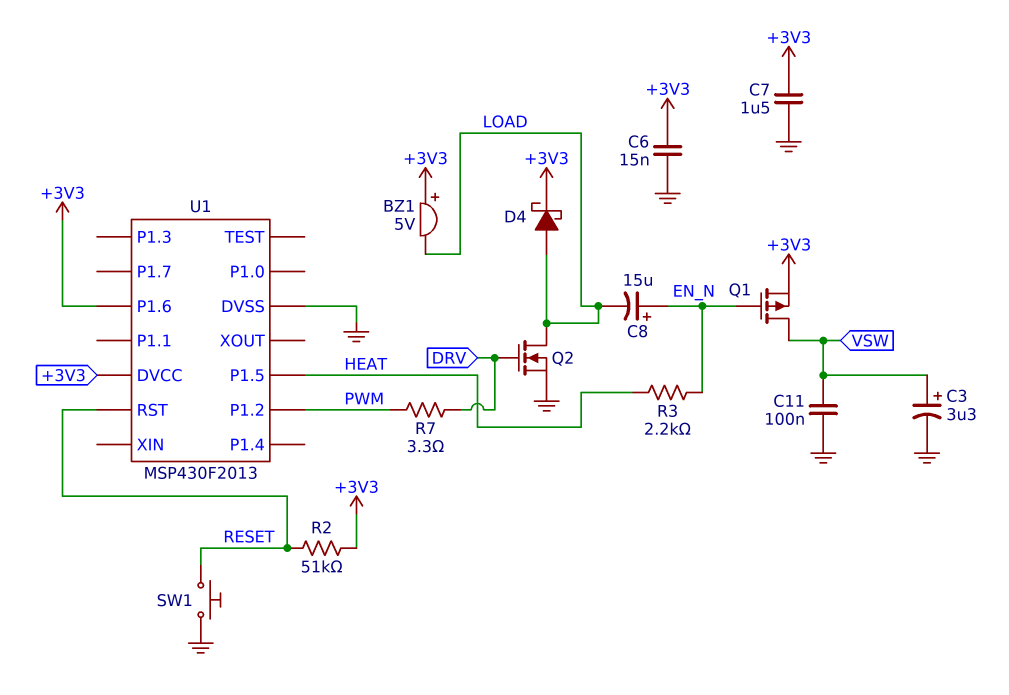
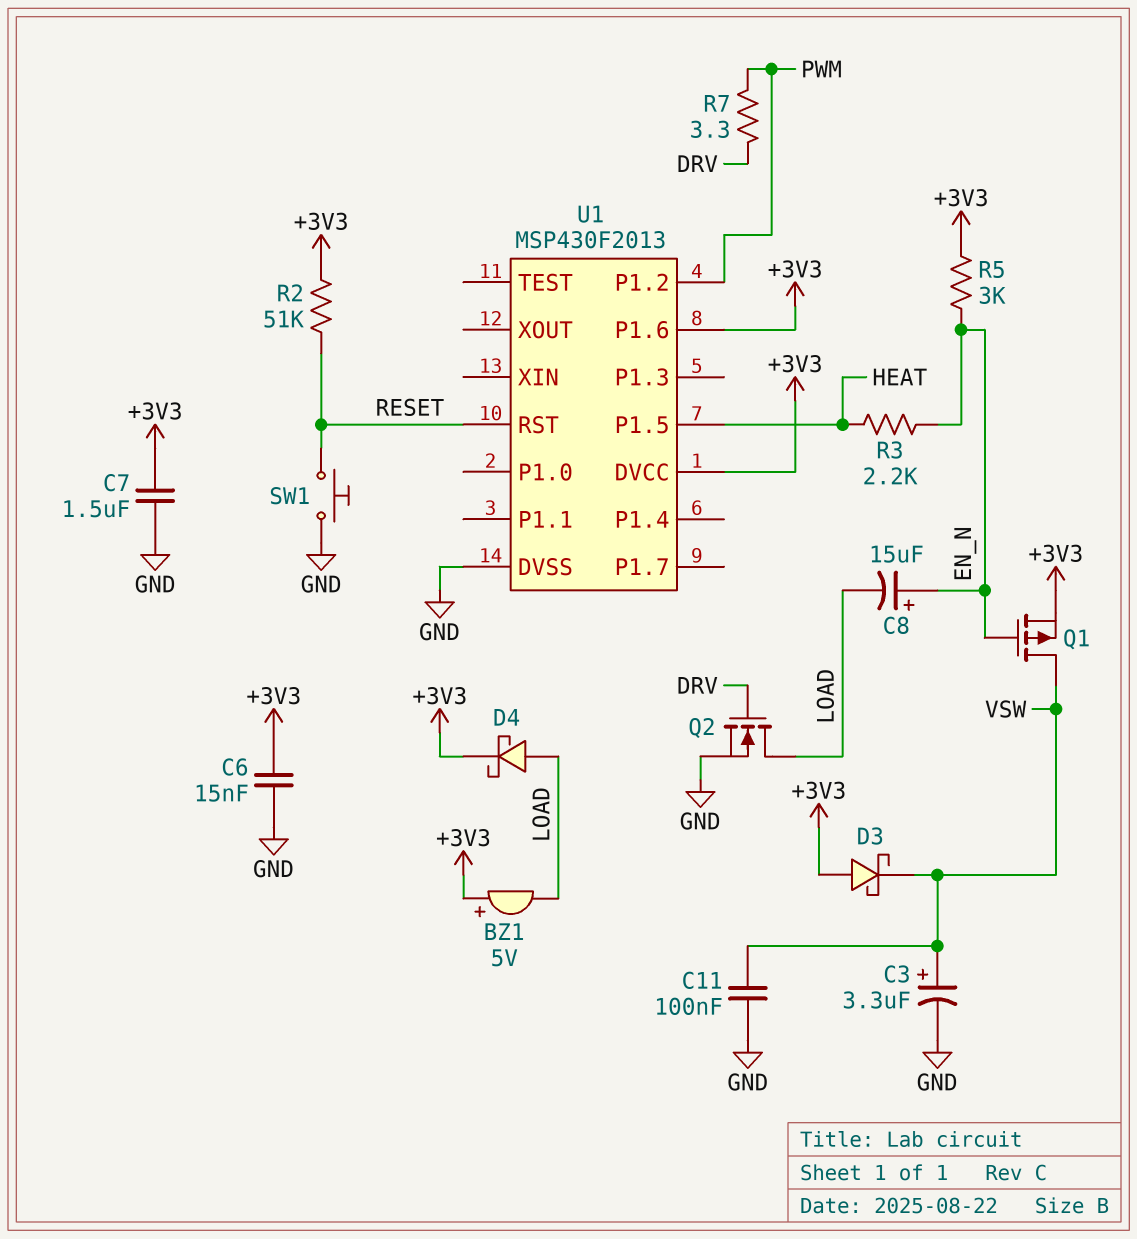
D3: none -> schottky (A +3V3, K VSW)
R5: none -> 3k (+3V3, EN_N)

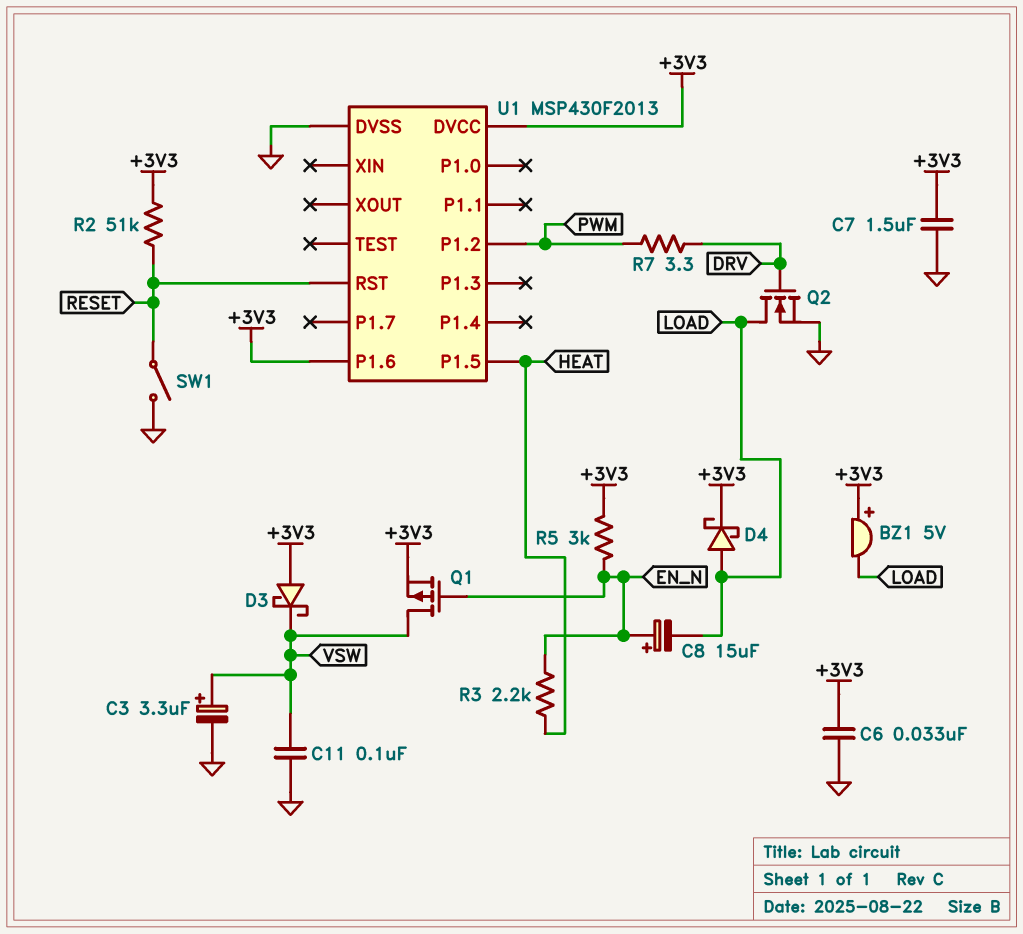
C6: 15nF (+3V3, GND) -> 33nF (+3V3, GND)
SW1: button (GND, RESET) -> switch (GND, RESET)

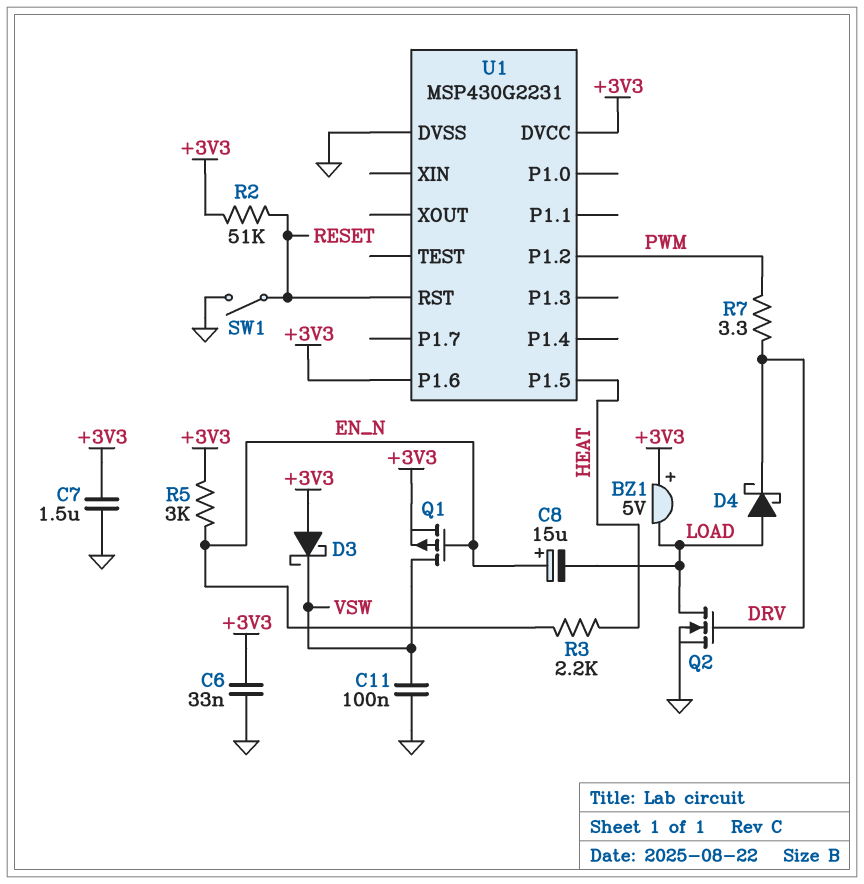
C3: 3.3uF (plus VSW, minus GND) -> none
D4: schottky (A LOAD, K +3V3) -> schottky (A LOAD, K DRV)
U1: MSP430F2013 -> MSP430G2231

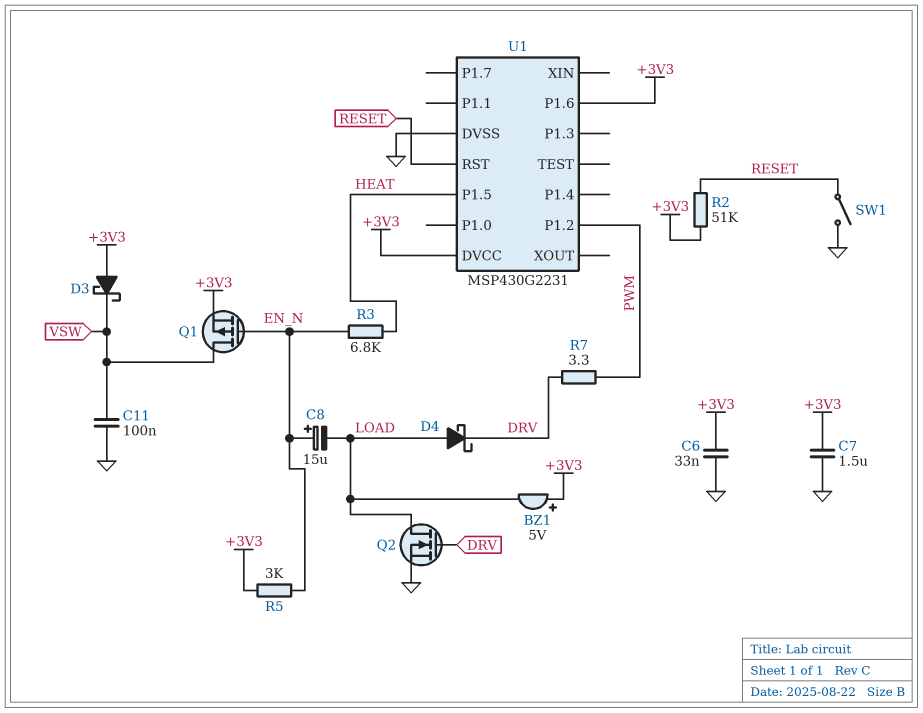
R3: 2.2k (EN_N, HEAT) -> 6.8k (EN_N, HEAT)

